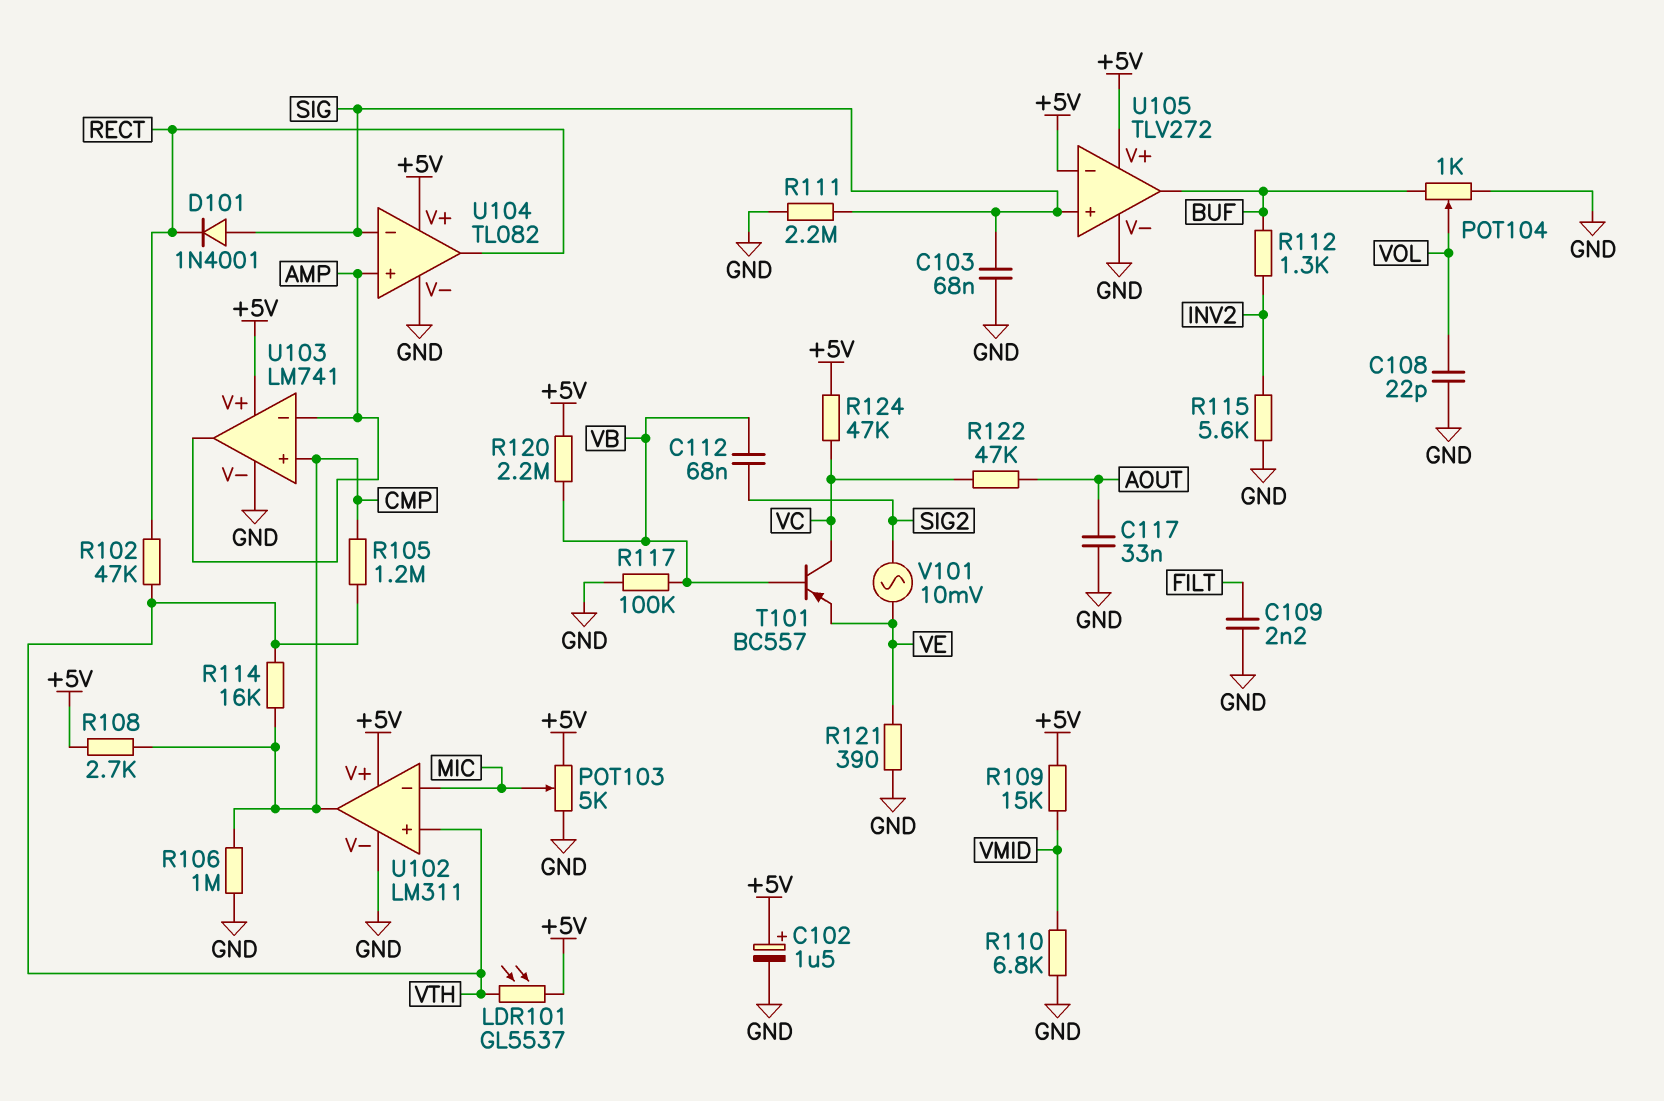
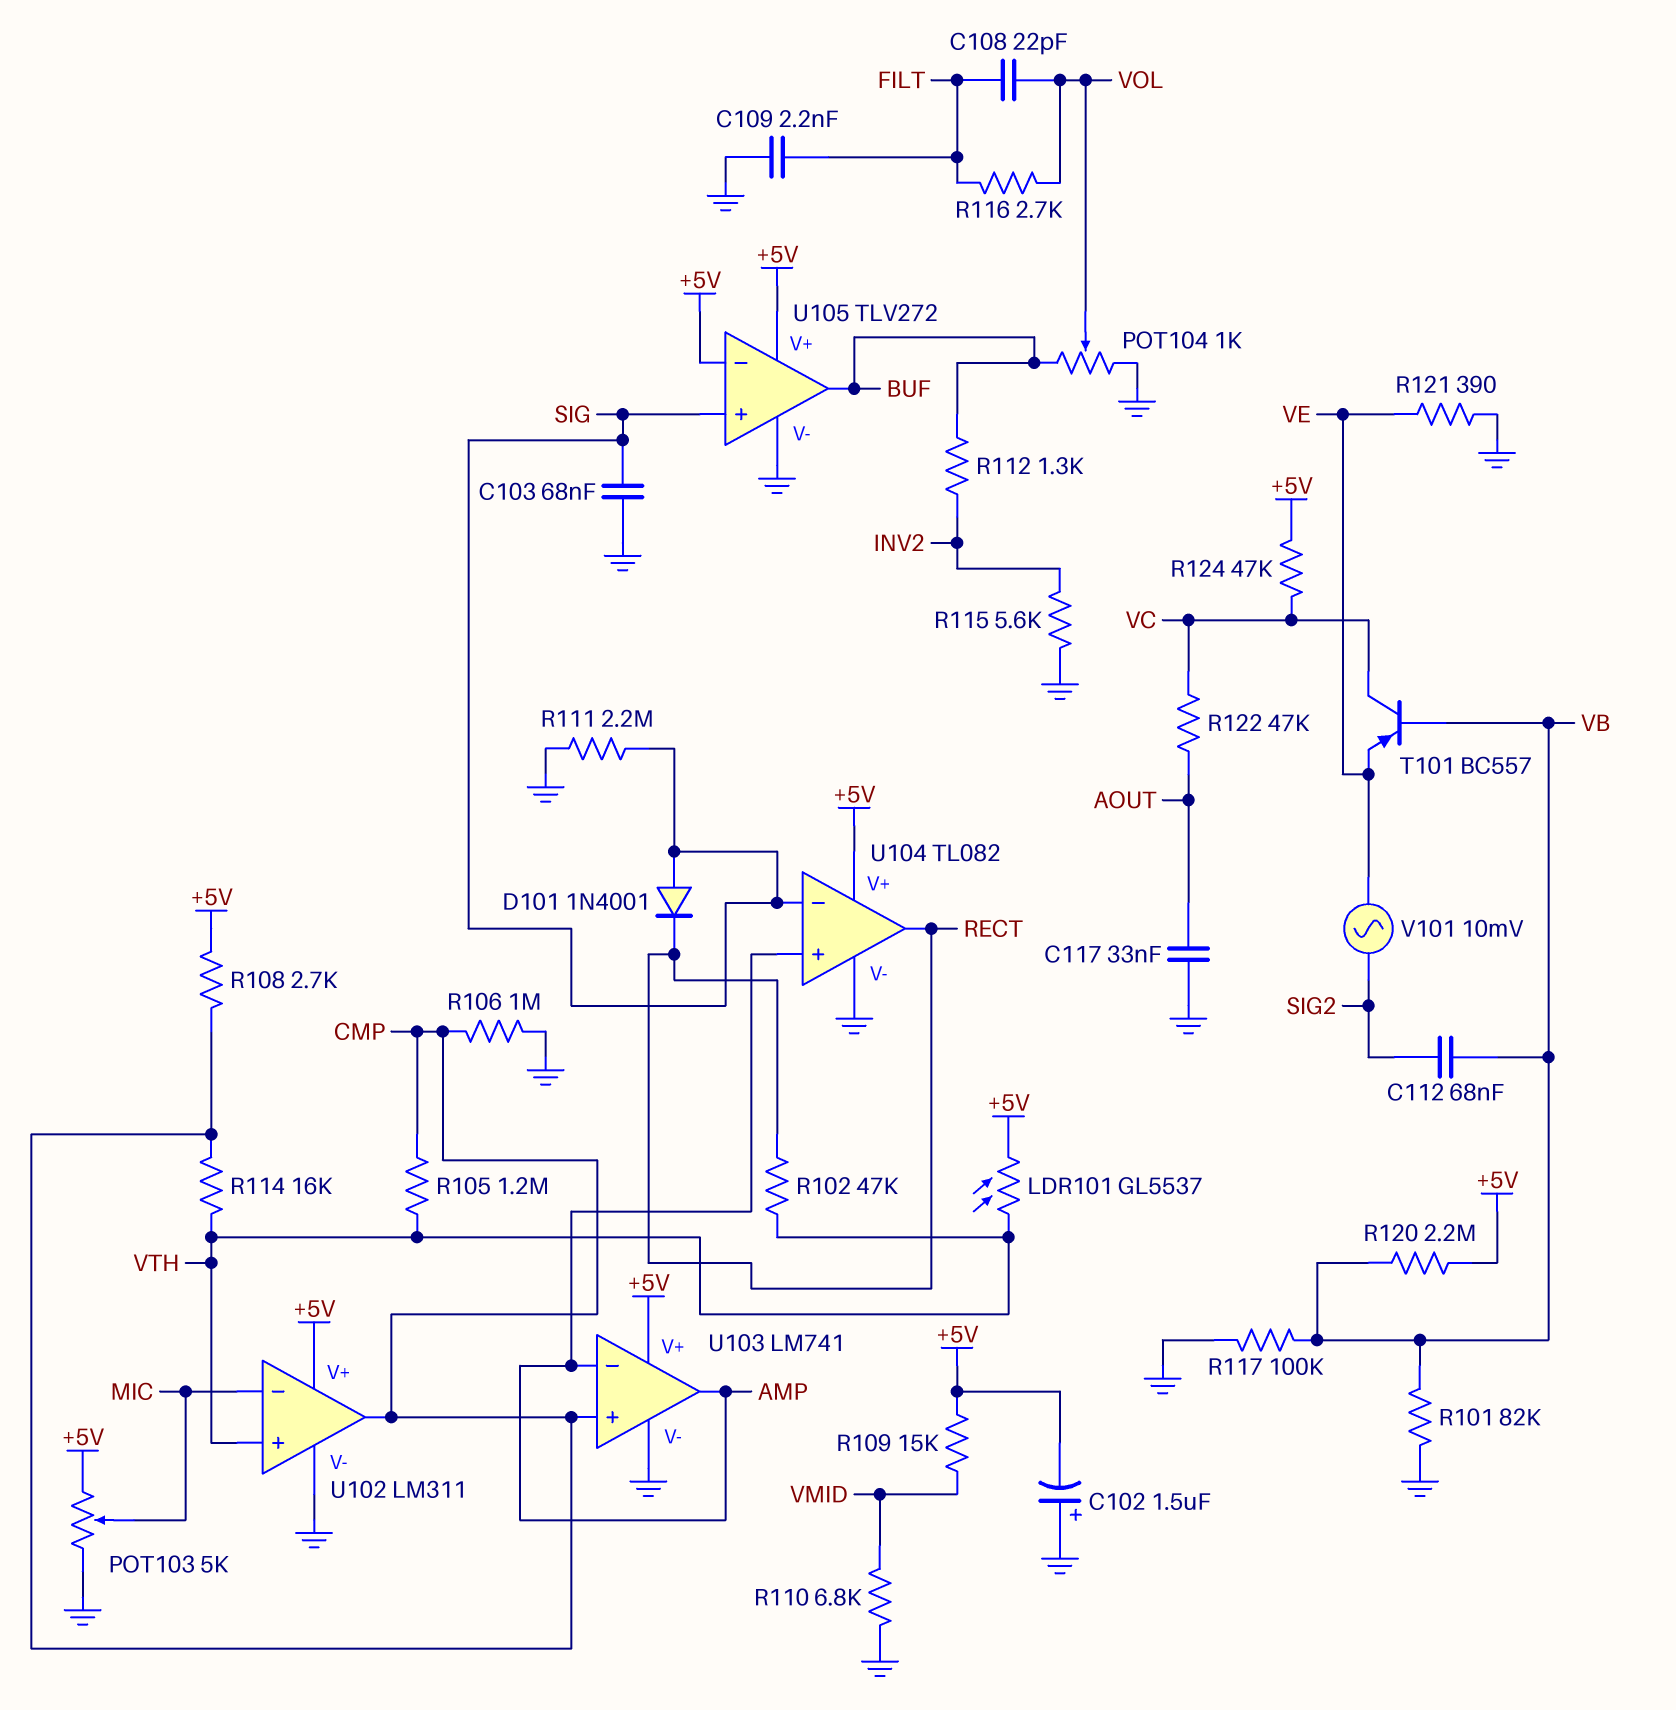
C102: 1.5uF (plus +5V, minus GND) -> 1.5uF (plus GND, minus +5V)
C108: 22pF (GND, VOL) -> 22pF (FILT, VOL)
R101: none -> 82k (GND, VB)
R116: none -> 2.7k (FILT, VOL)

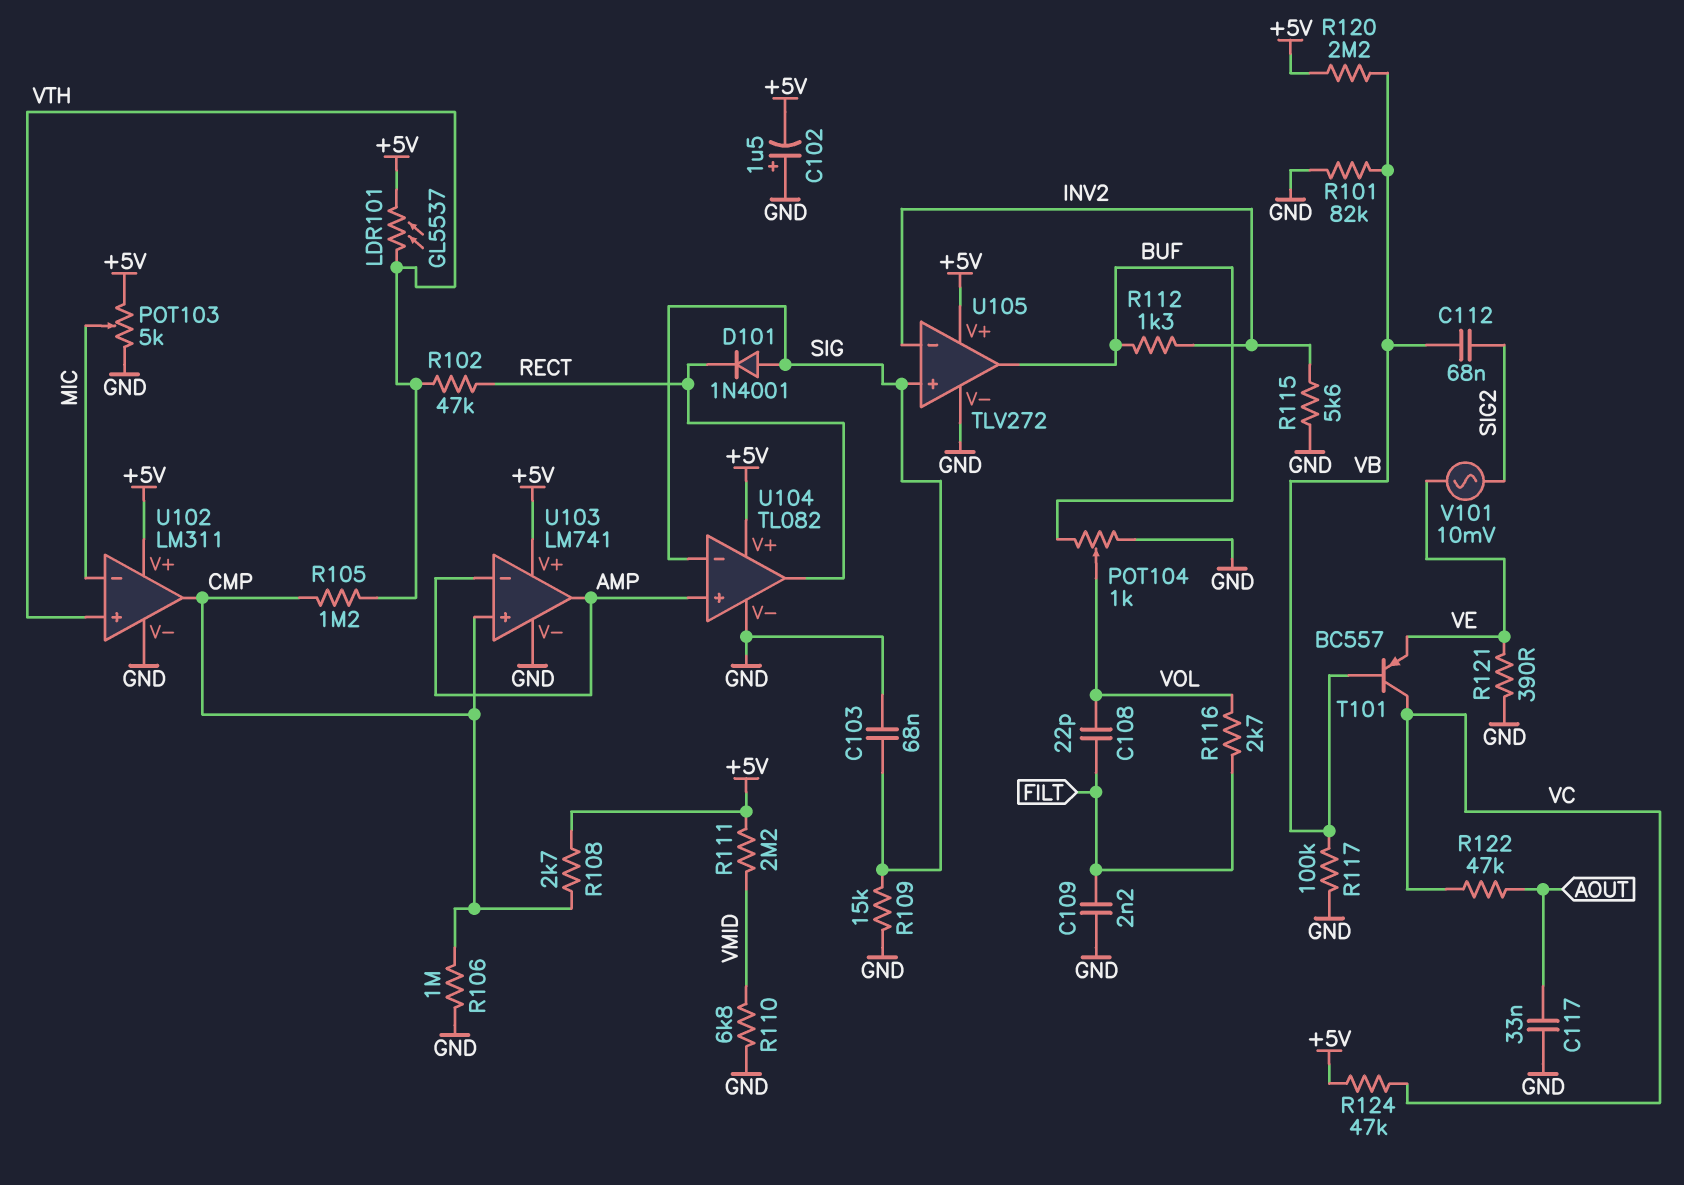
R109: 15k (+5V, VMID) -> 15k (GND, SIG)
R111: 2.2M (GND, SIG) -> 2.2M (+5V, VMID)
R114: 16k (CMP, VTH) -> none
U105 pin in-: +5V -> INV2

